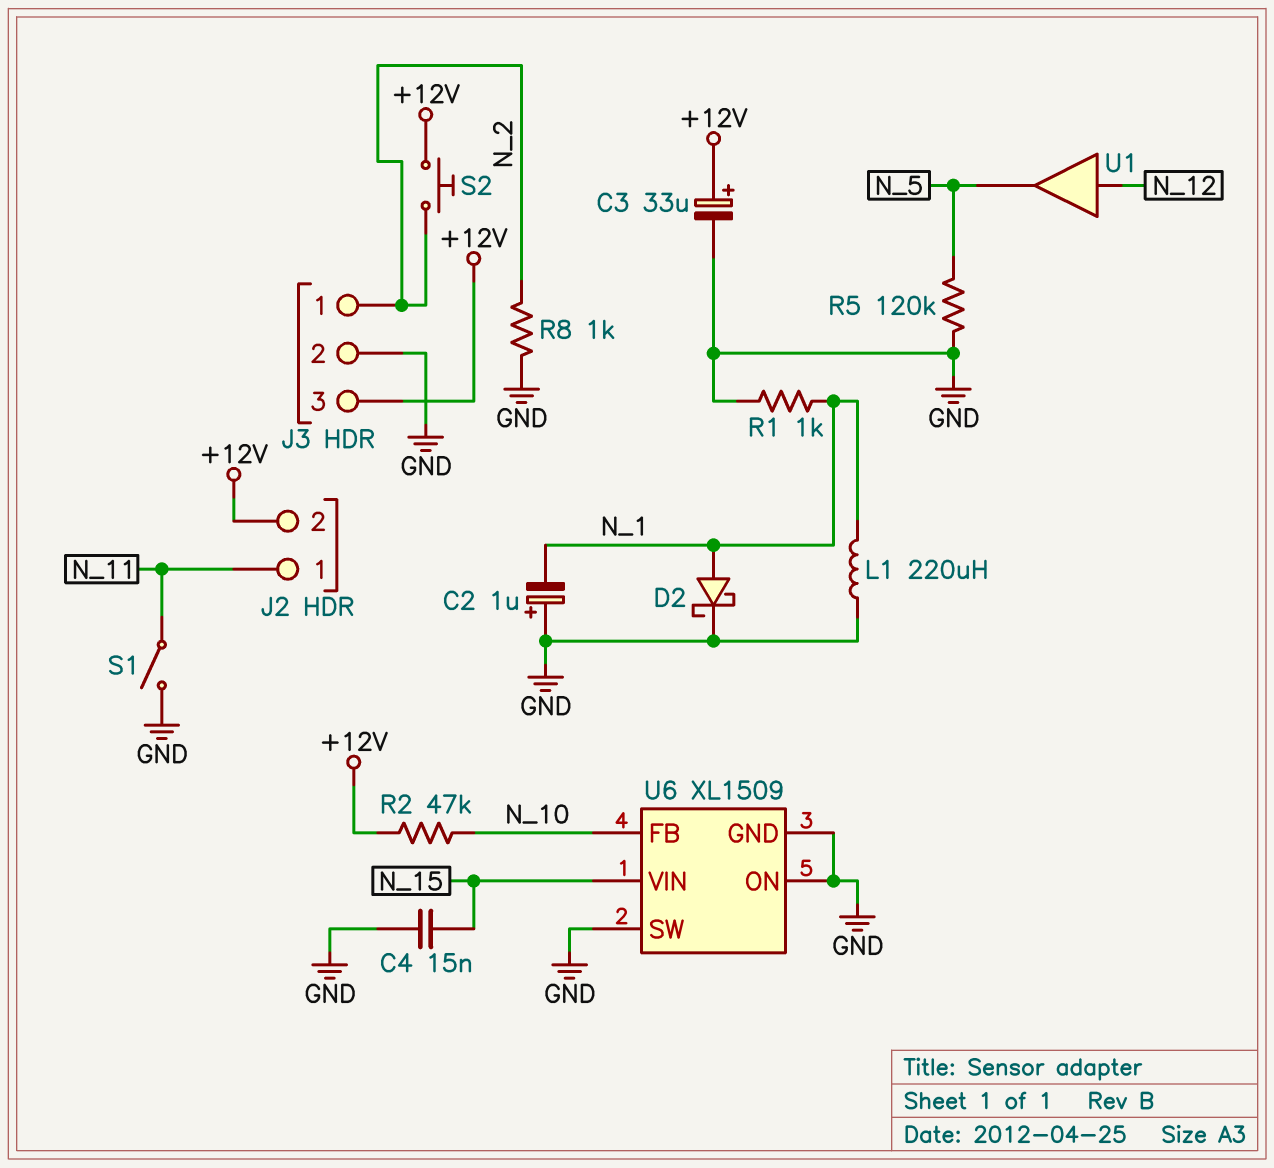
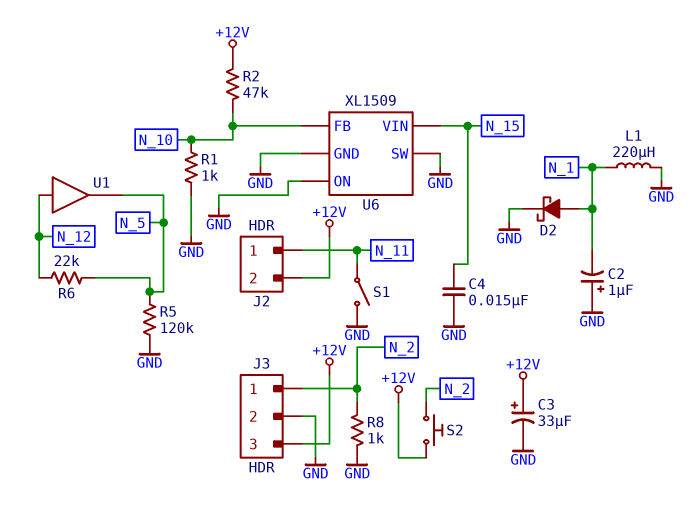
R1: 1k (GND, N_1) -> 1k (GND, N_10)
R6: none -> 22k (N_5, N_12)

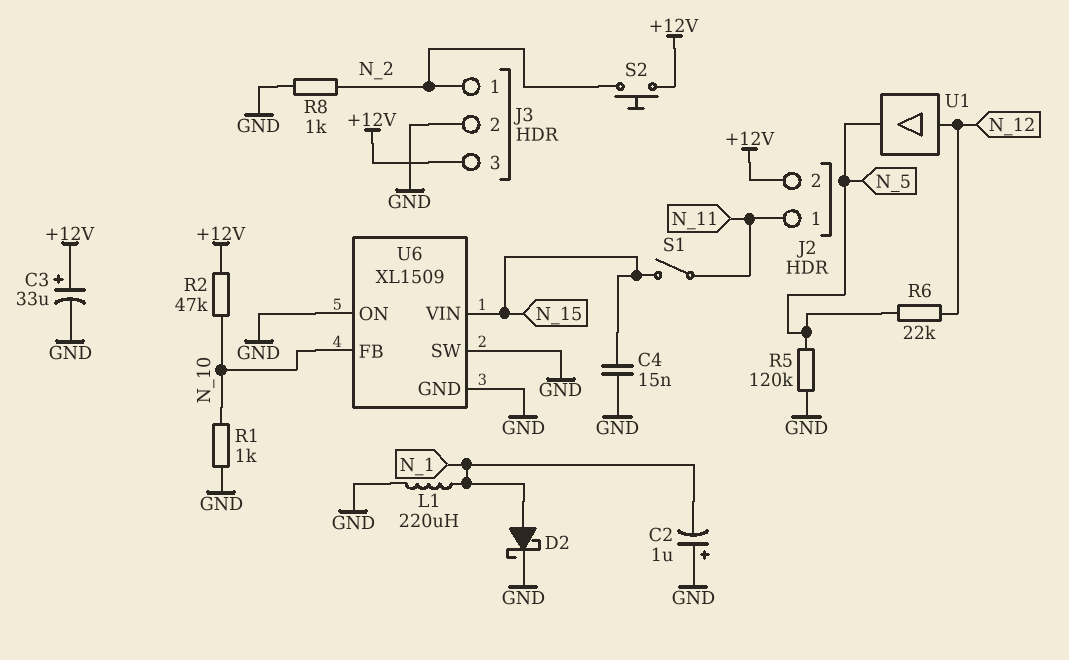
S1: switch (GND, N_11) -> switch (N_11, N_15)

